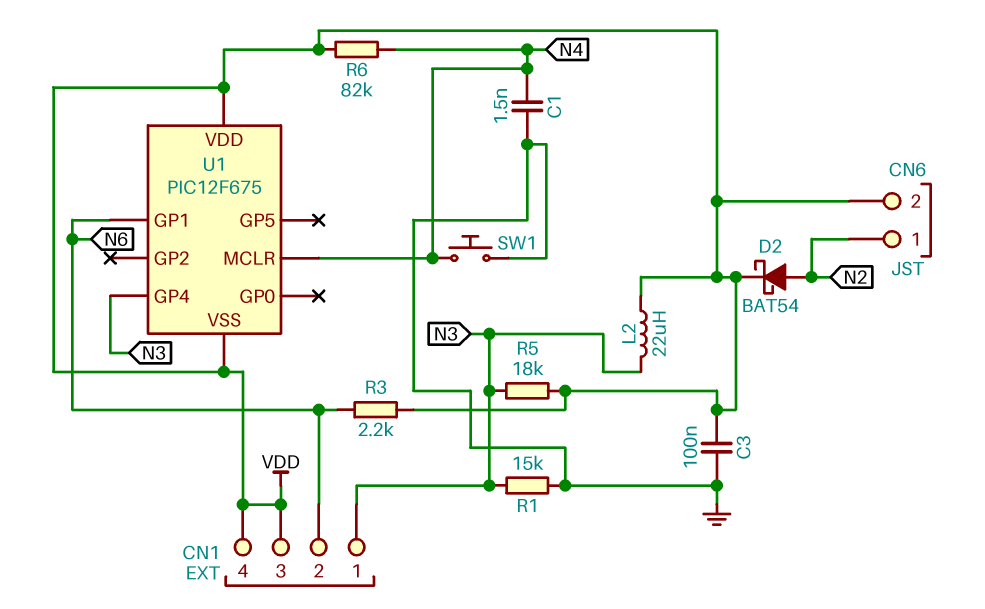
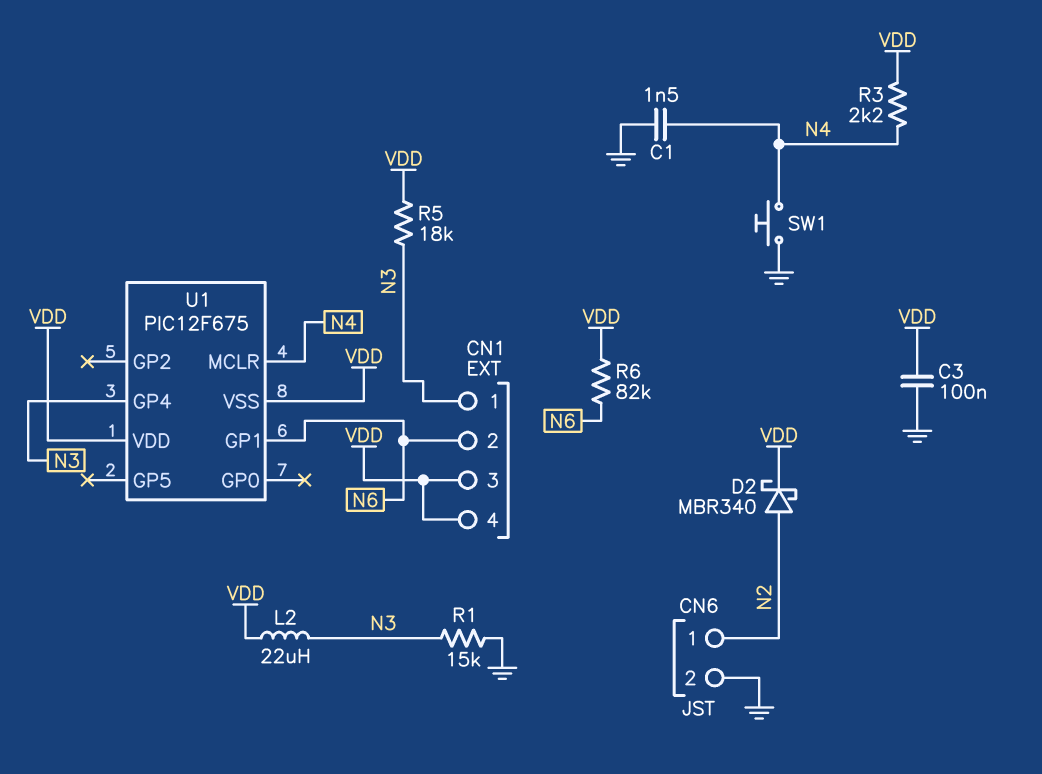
CN6 pin 2: VDD -> GND
D2: schottky BAT54 (A N2, K VDD) -> schottky MBR340 (A N2, K VDD)
R3: 2.2k (N6, VDD) -> 2.2k (N4, VDD)
R6: 82k (N4, VDD) -> 82k (N6, VDD)

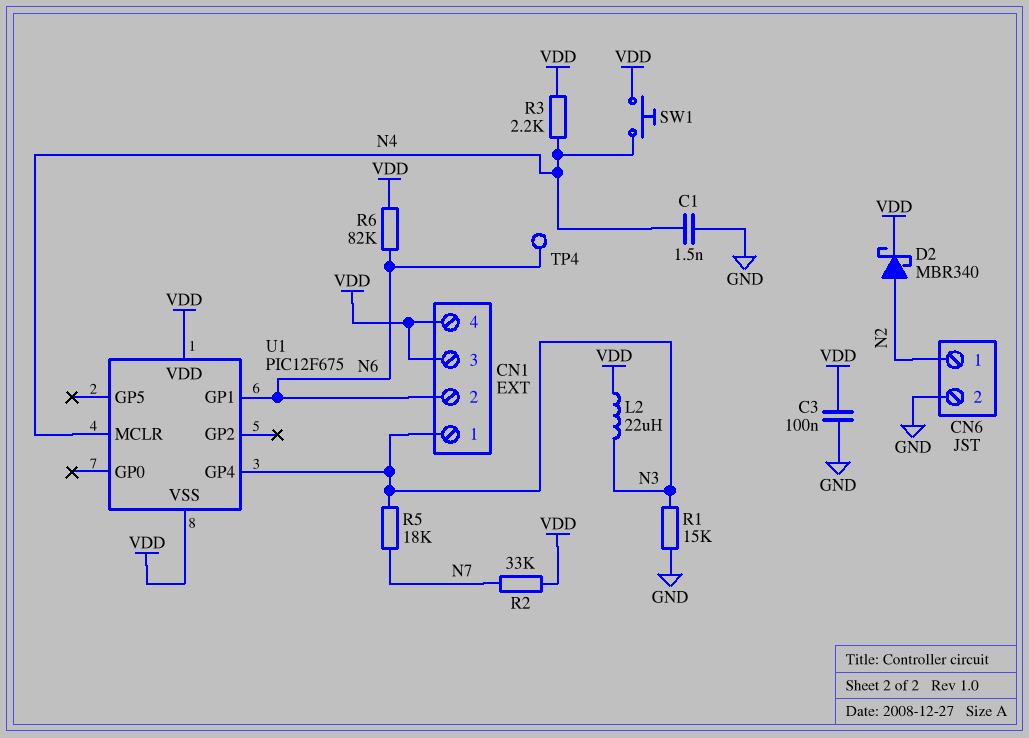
R2: none -> 33k (N7, VDD)
R5: 18k (N3, VDD) -> 18k (N3, N7)
SW1: button (GND, N4) -> button (N4, VDD)
TP4: none -> test point (N6)

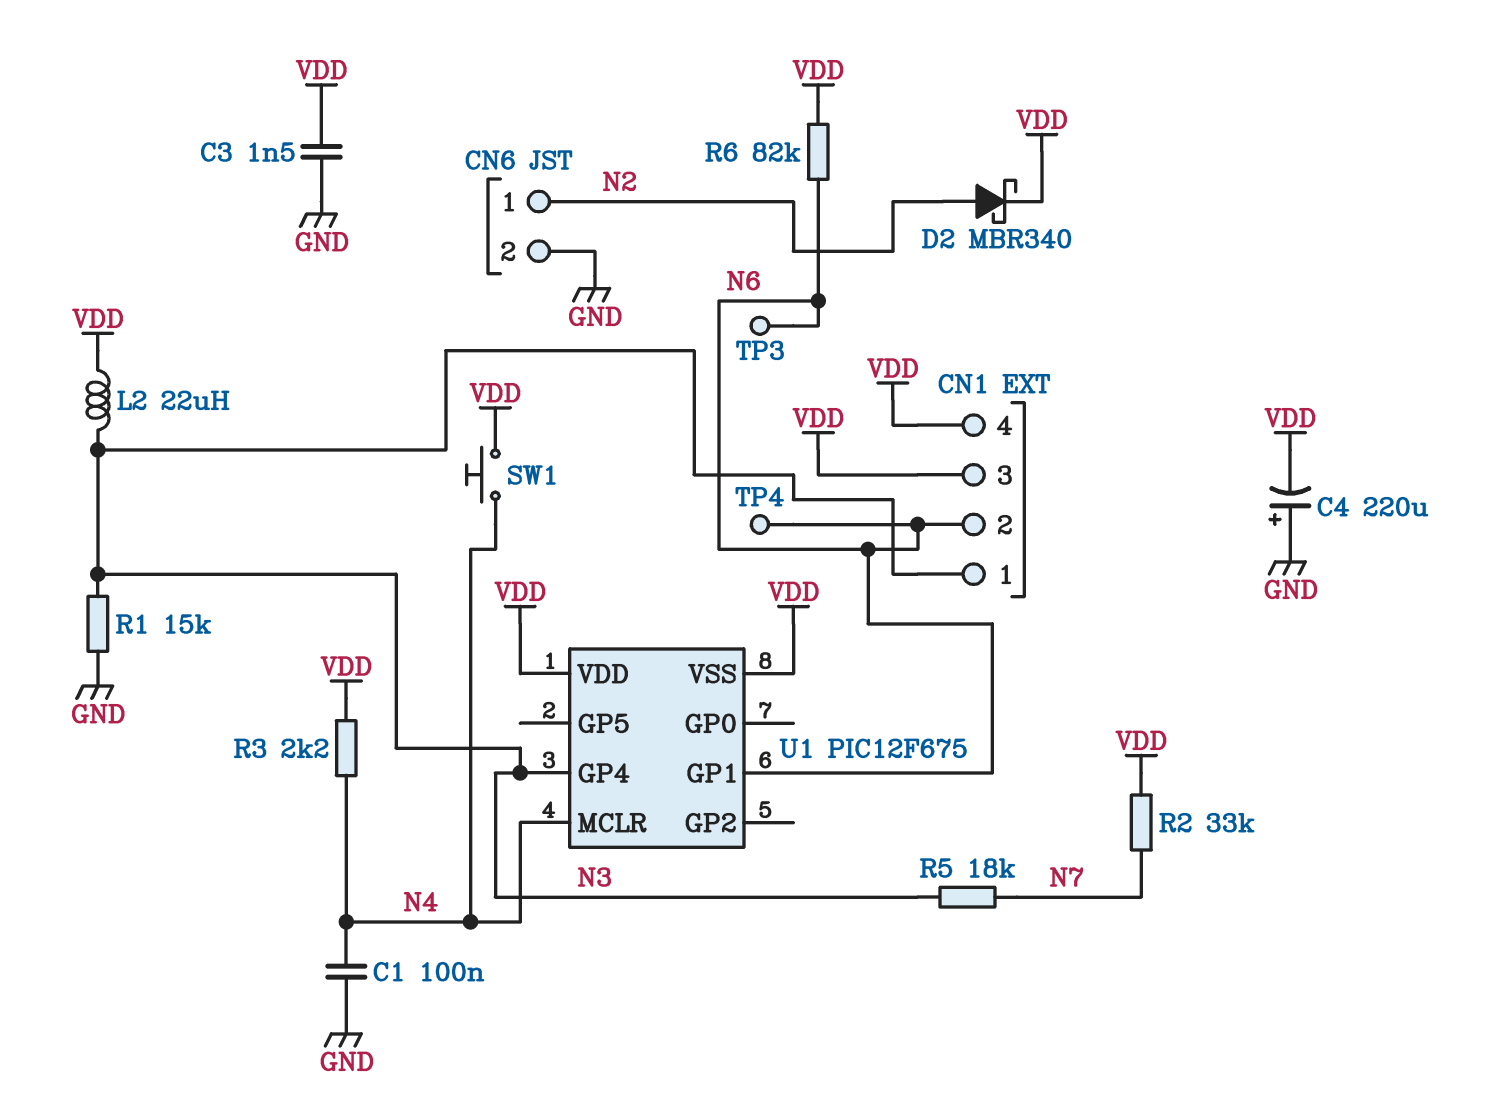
C1: 1.5nF (GND, N4) -> 100nF (GND, N4)
C3: 100nF (GND, VDD) -> 1.5nF (GND, VDD)
C4: none -> 220uF (plus GND, minus VDD)
TP3: none -> test point (N6)

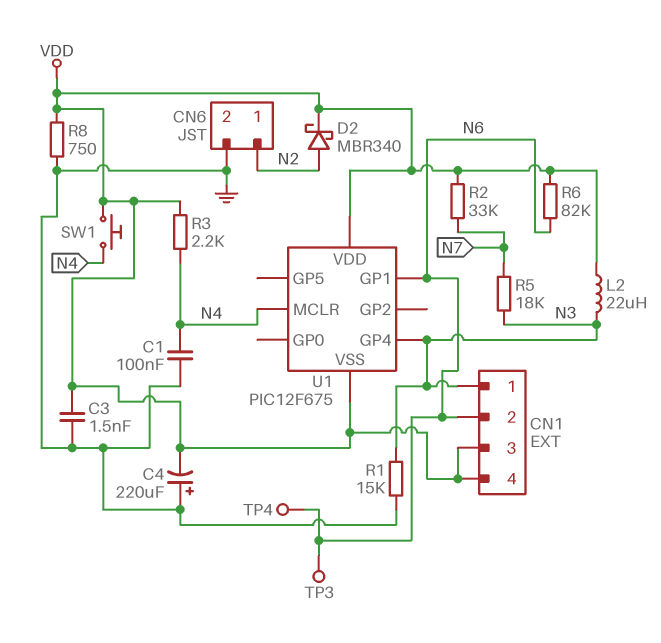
R8: none -> 750 (GND, VDD)

